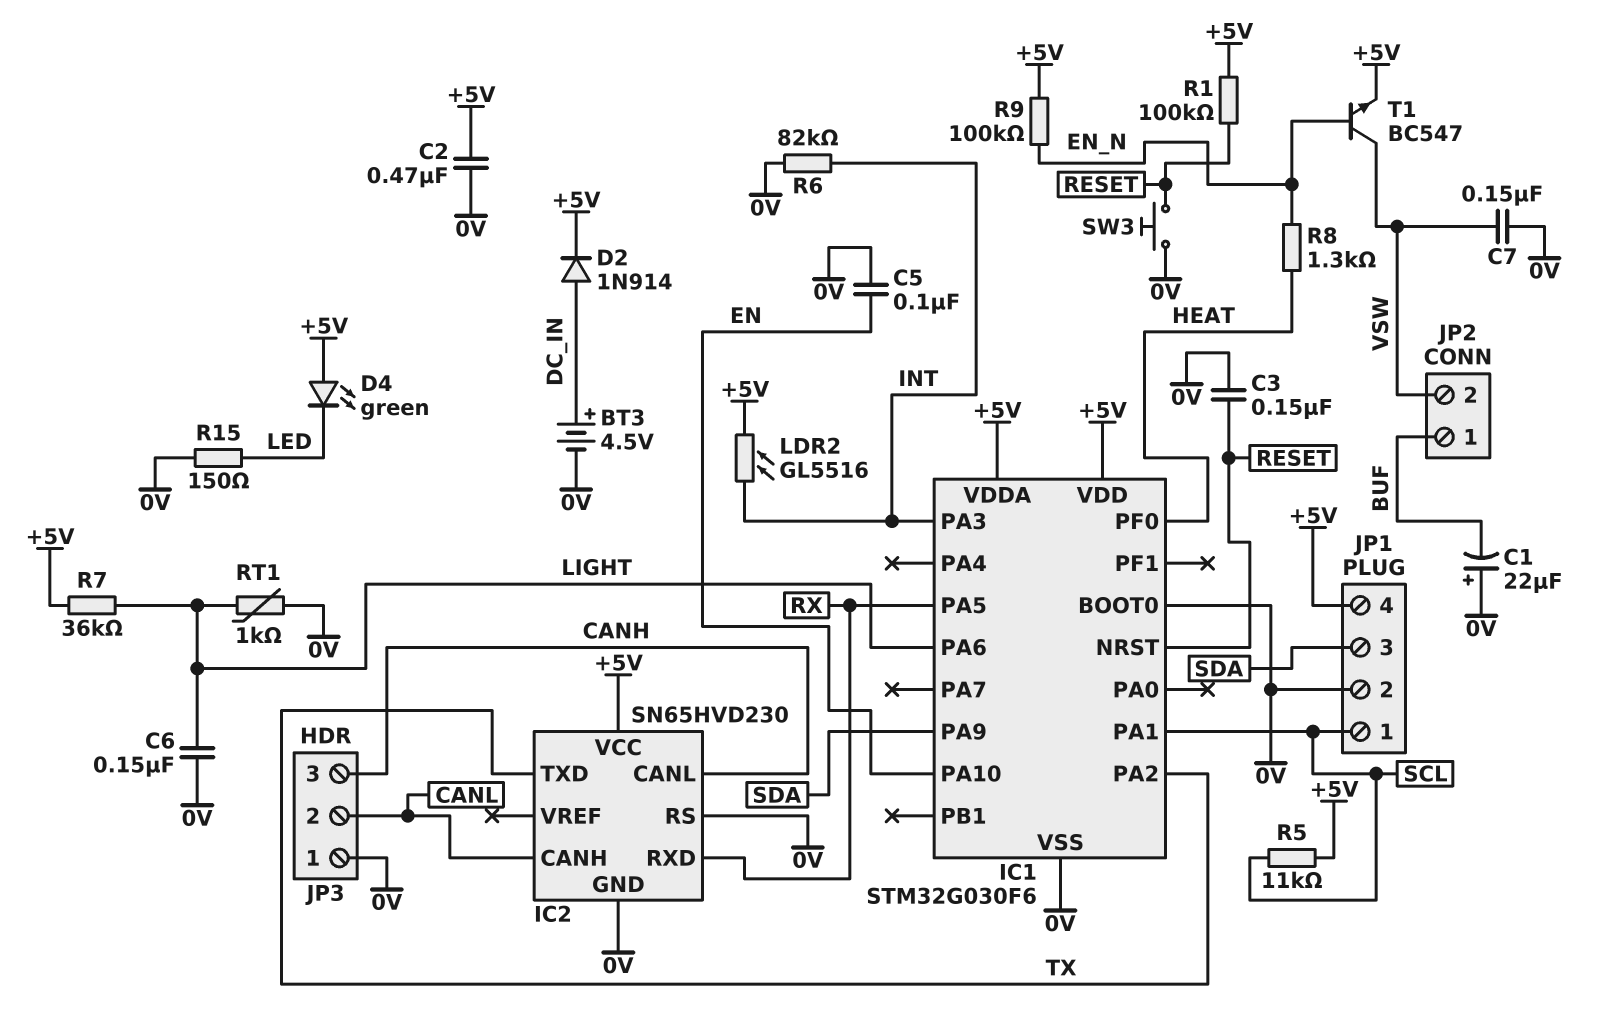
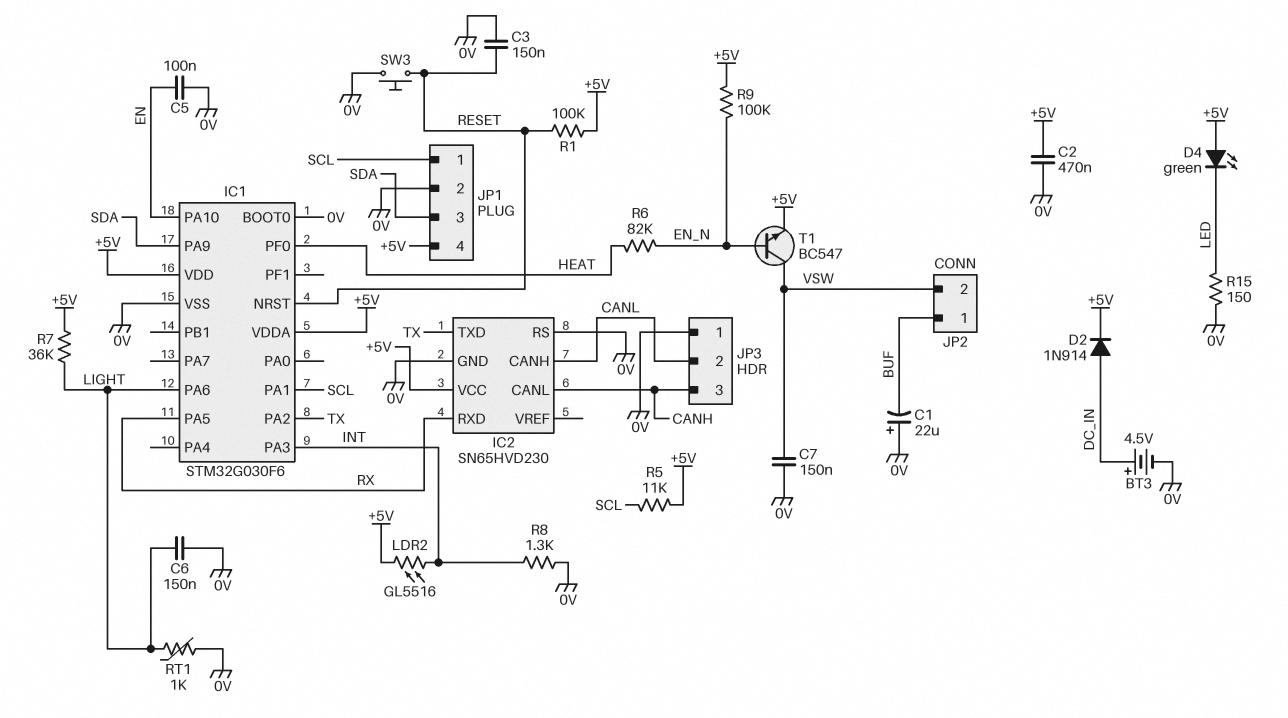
R6: 82k (0V, INT) -> 82k (EN_N, HEAT)
R8: 1.3k (EN_N, HEAT) -> 1.3k (0V, INT)

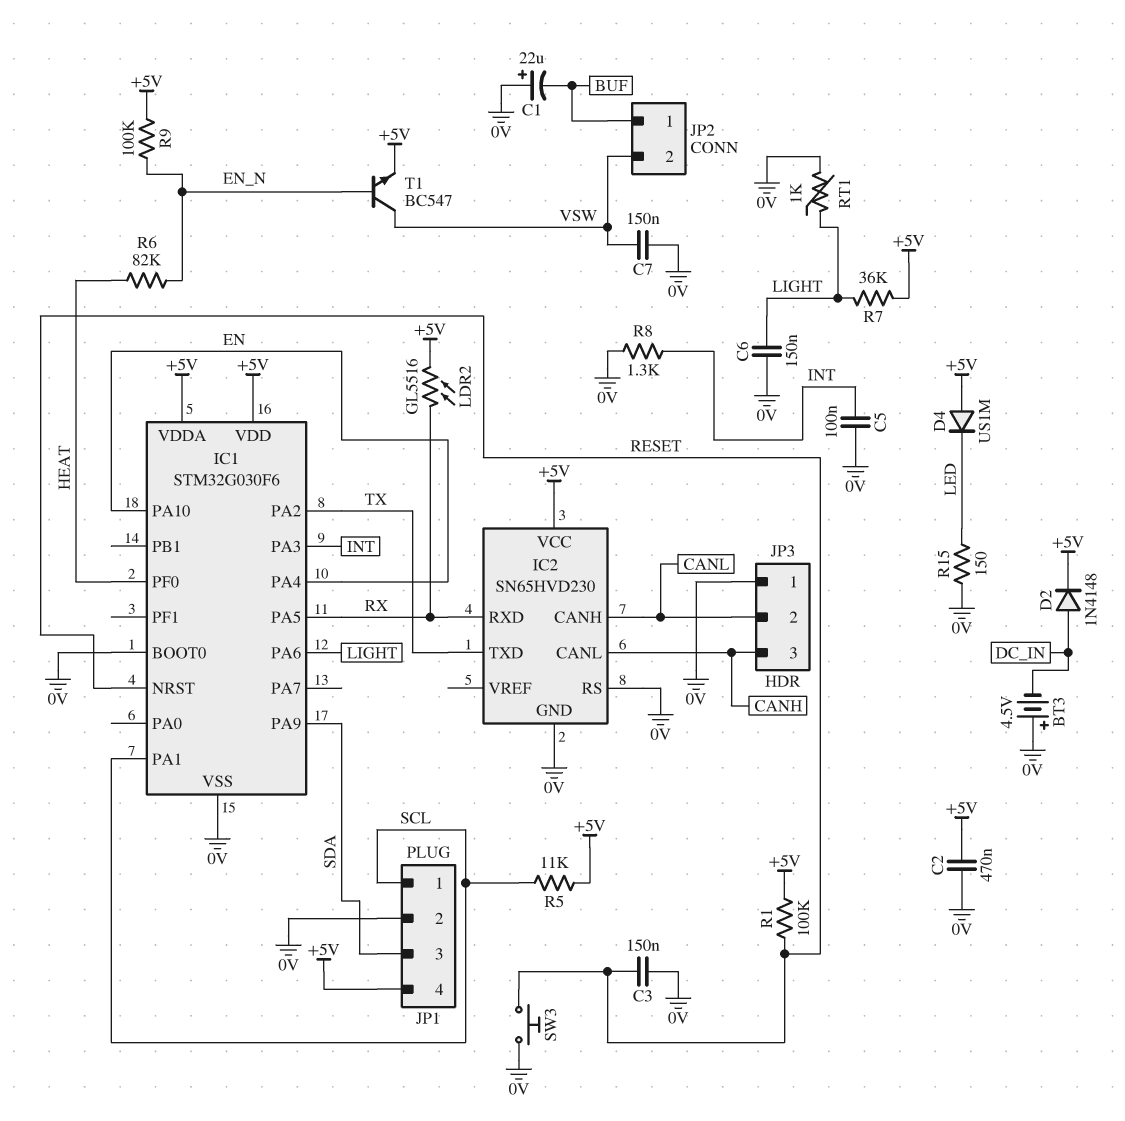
BT3: 4.5V (plus DC_IN, minus 0V) -> 4.5V (plus 0V, minus DC_IN)
C5: 100nF (0V, EN) -> 100nF (0V, INT)
D2: diode 1N914 (A DC_IN, K +5V) -> diode 1N4148 (A DC_IN, K +5V)
D4: LED green (A +5V, K LED) -> diode US1M (A +5V, K LED)
IC1 pin PA4: none -> EN
LDR2: GL5516 (+5V, INT) -> GL5516 (+5V, RX)

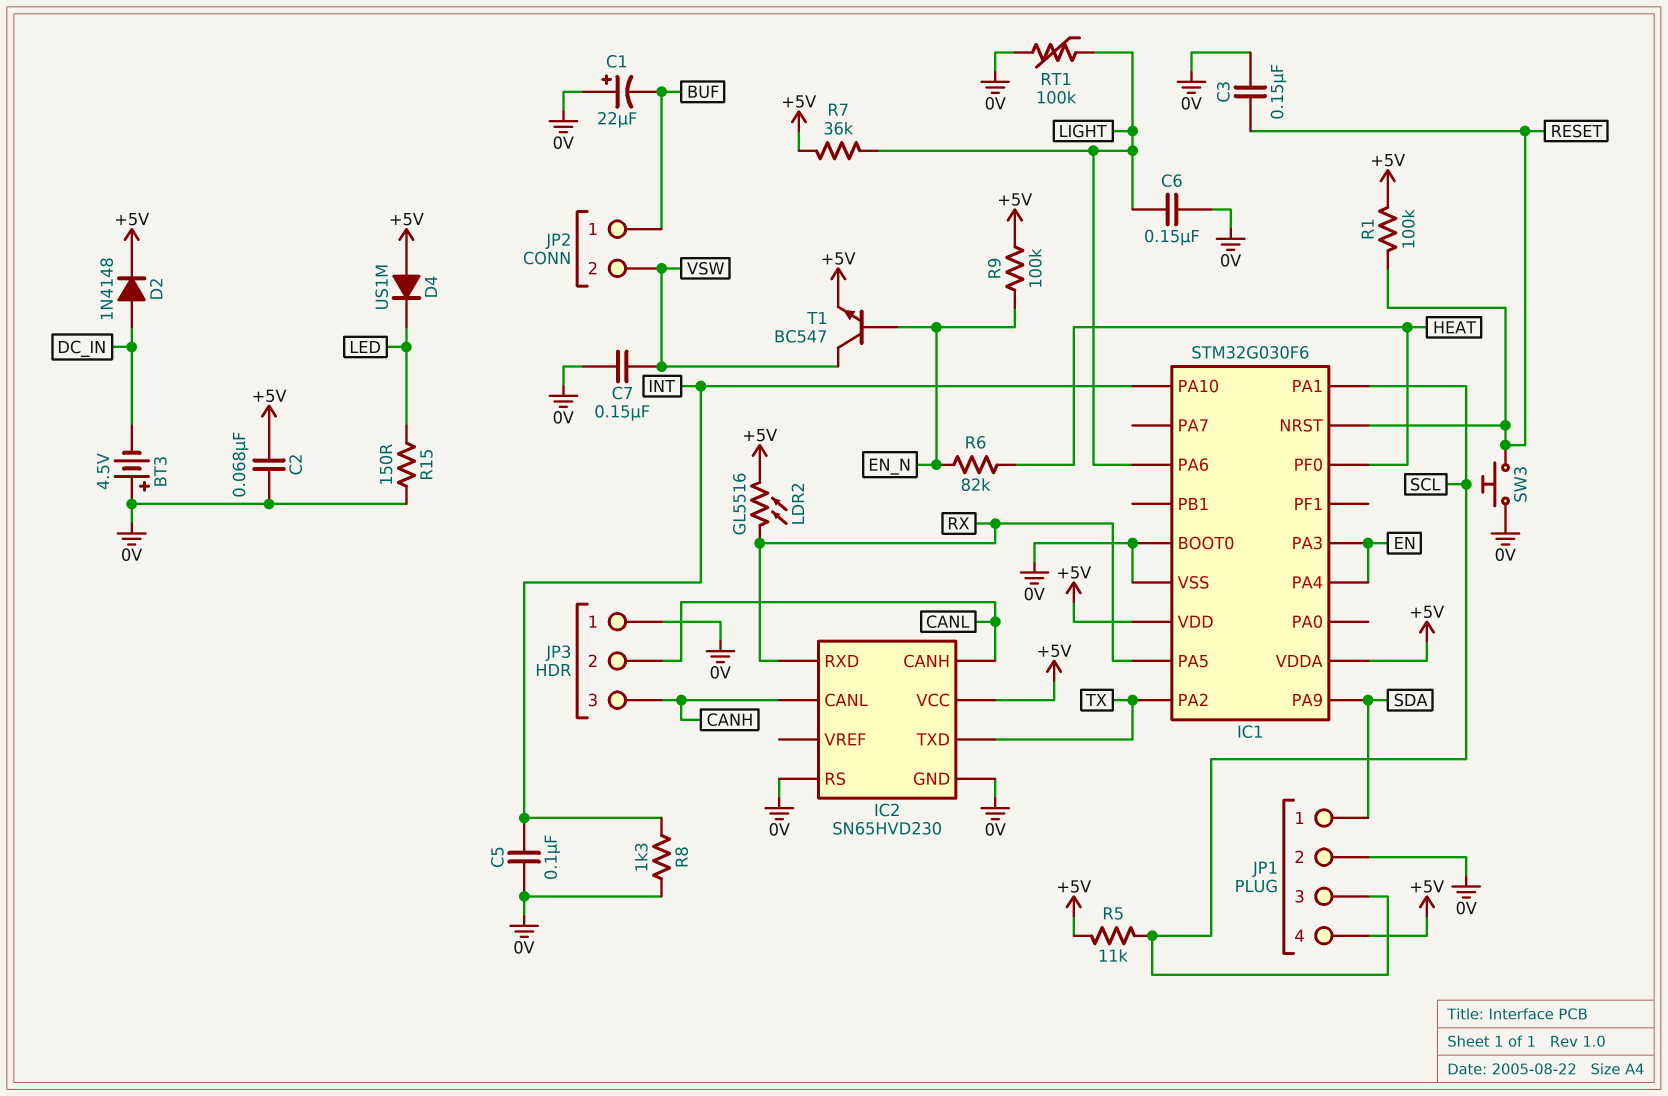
C2: 470nF (+5V, 0V) -> 68nF (+5V, 0V)
IC1 pin PA3: INT -> EN
IC1 pin PA10: EN -> INT
JP1 pin 1: SCL -> SDA
JP1 pin 3: SDA -> SCL
RT1: 1k (0V, LIGHT) -> 100k (0V, LIGHT)

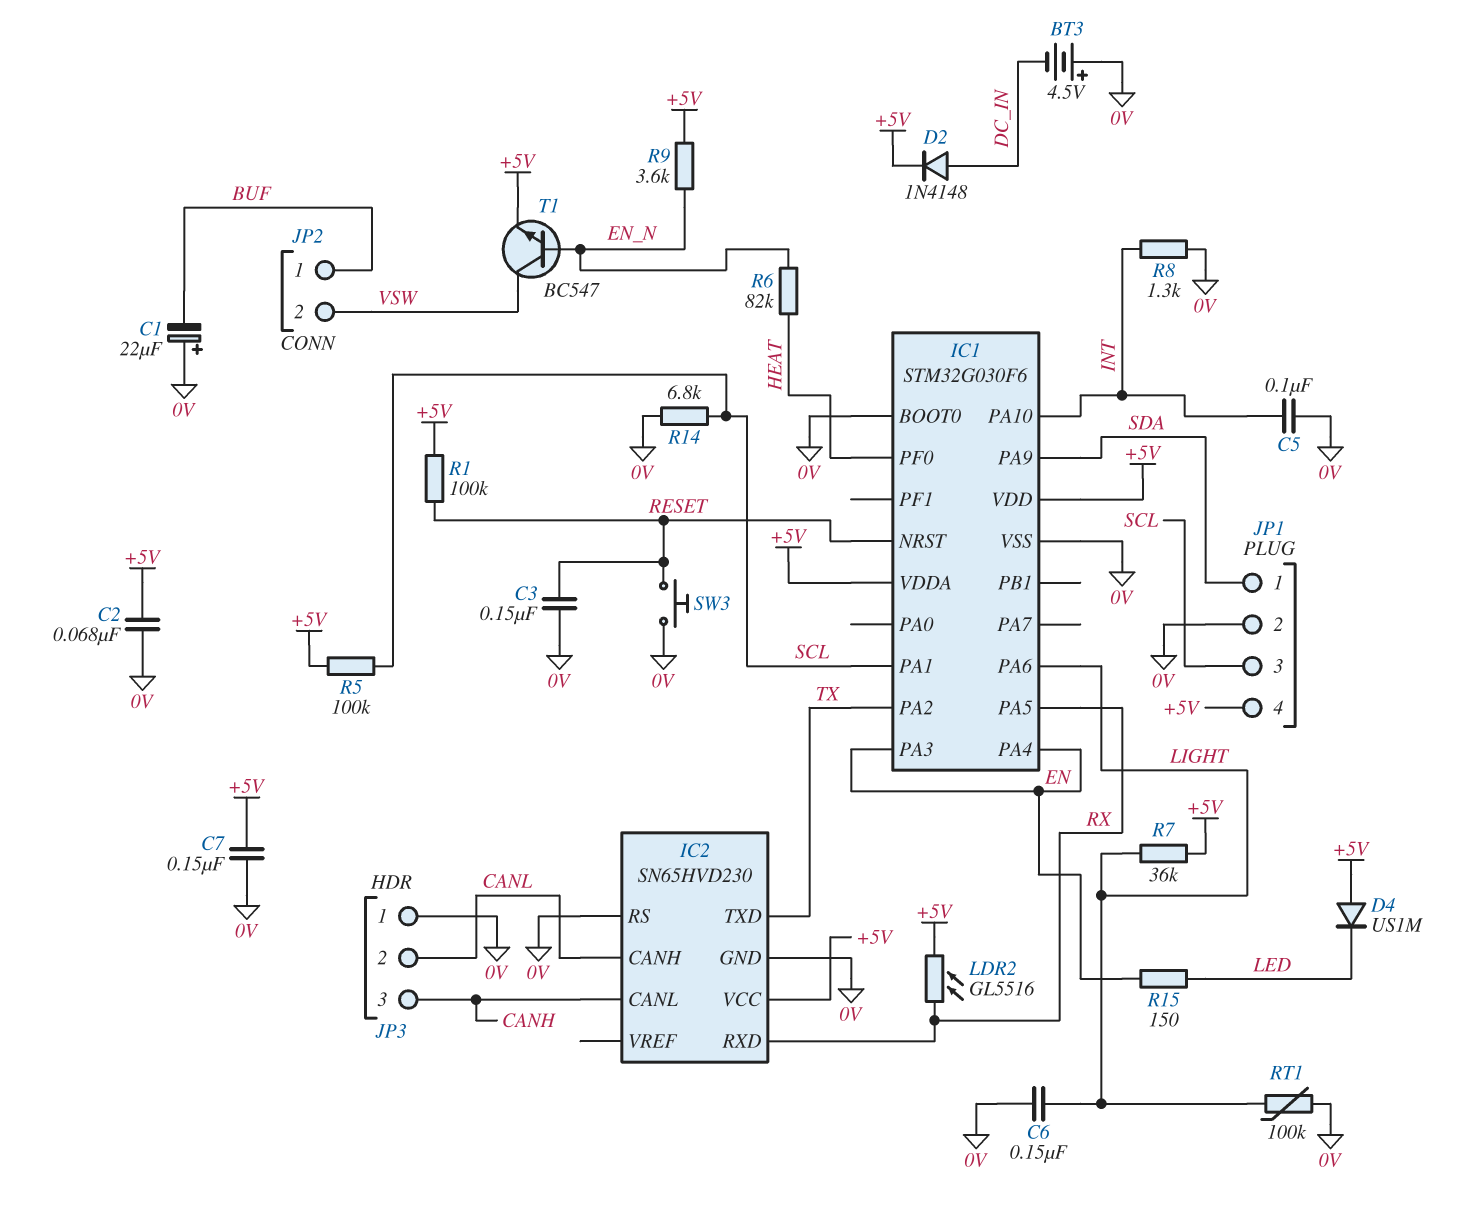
C7: 150nF (0V, VSW) -> 150nF (+5V, 0V)
R5: 11k (+5V, SCL) -> 100k (+5V, SCL)
R9: 100k (+5V, EN_N) -> 3.6k (+5V, EN_N)
R14: none -> 6.8k (0V, SCL)
R15: 150 (0V, LED) -> 150 (EN, LED)

